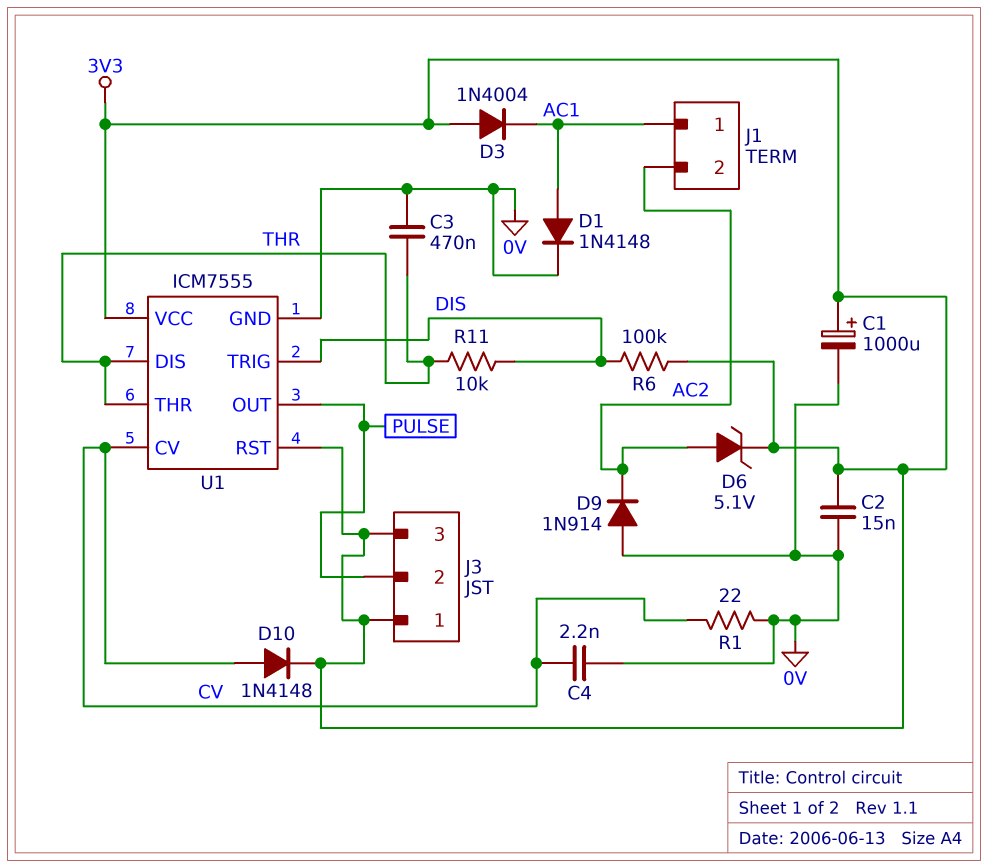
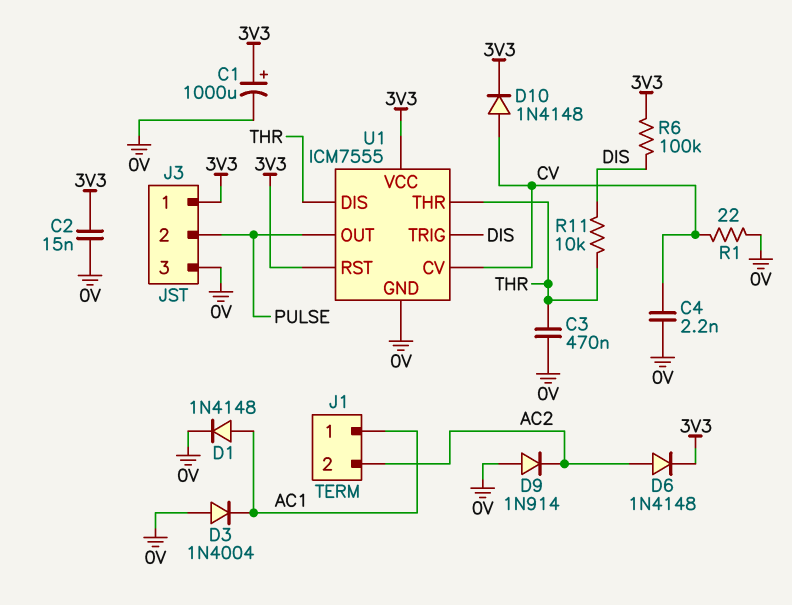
D3: diode 1N4004 (A 3V3, K AC1) -> diode 1N4004 (A 0V, K AC1)
D6: zener 5.1V (A AC2, K 3V3) -> diode 1N4148 (A AC2, K 3V3)
J3 pin 3: 3V3 -> 0V

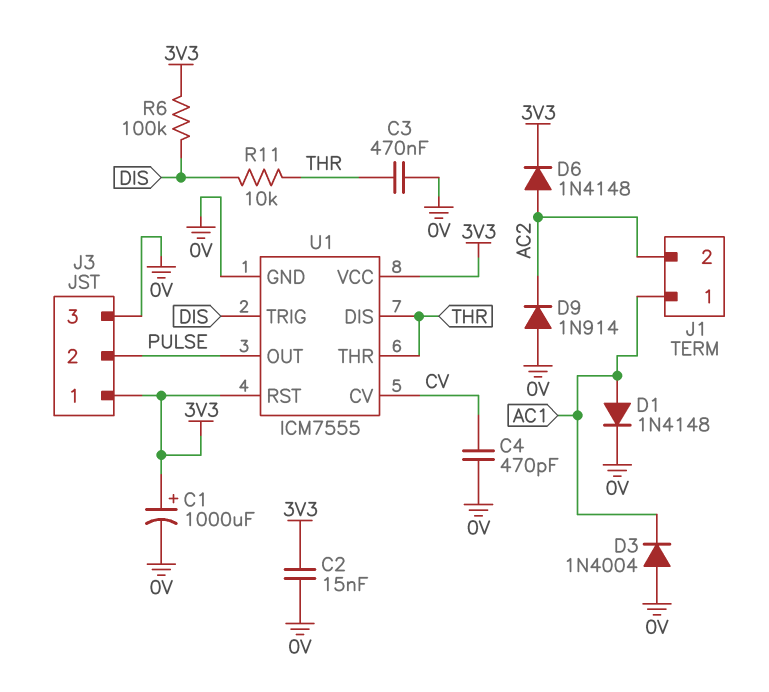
C4: 2.2nF (0V, CV) -> 470pF (0V, CV)
D10: diode 1N4148 (A CV, K 3V3) -> none
R1: 22 (0V, CV) -> none

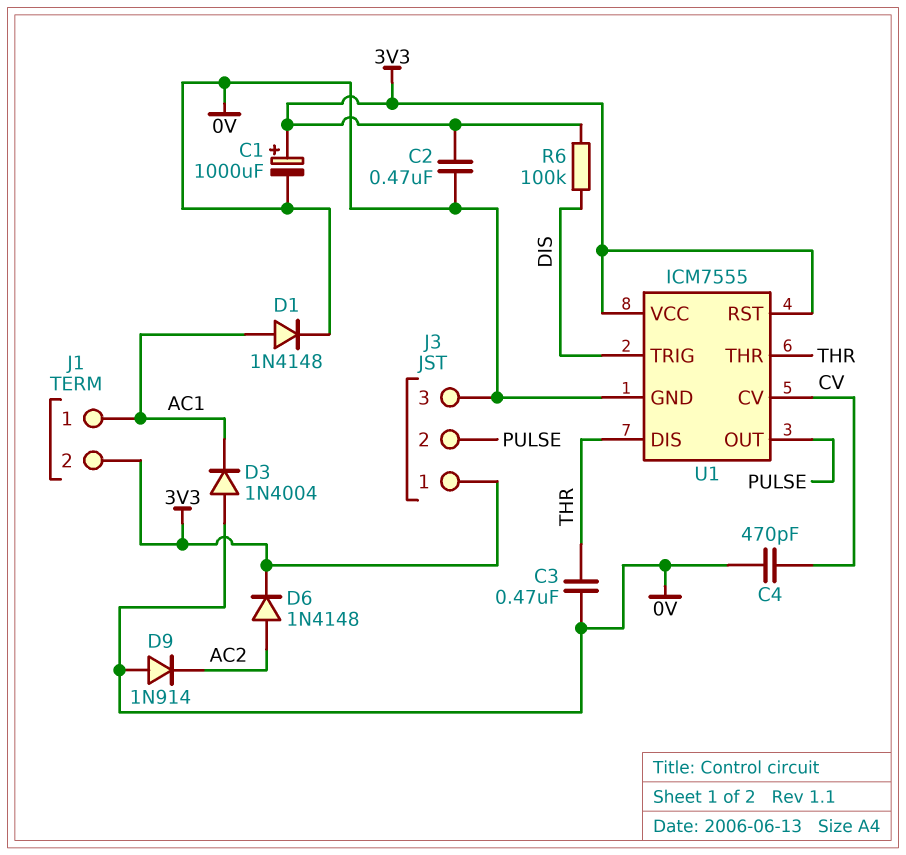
C2: 15nF (0V, 3V3) -> 470nF (0V, 3V3)
J1 pin 2: AC2 -> 3V3
R11: 10k (DIS, THR) -> none

